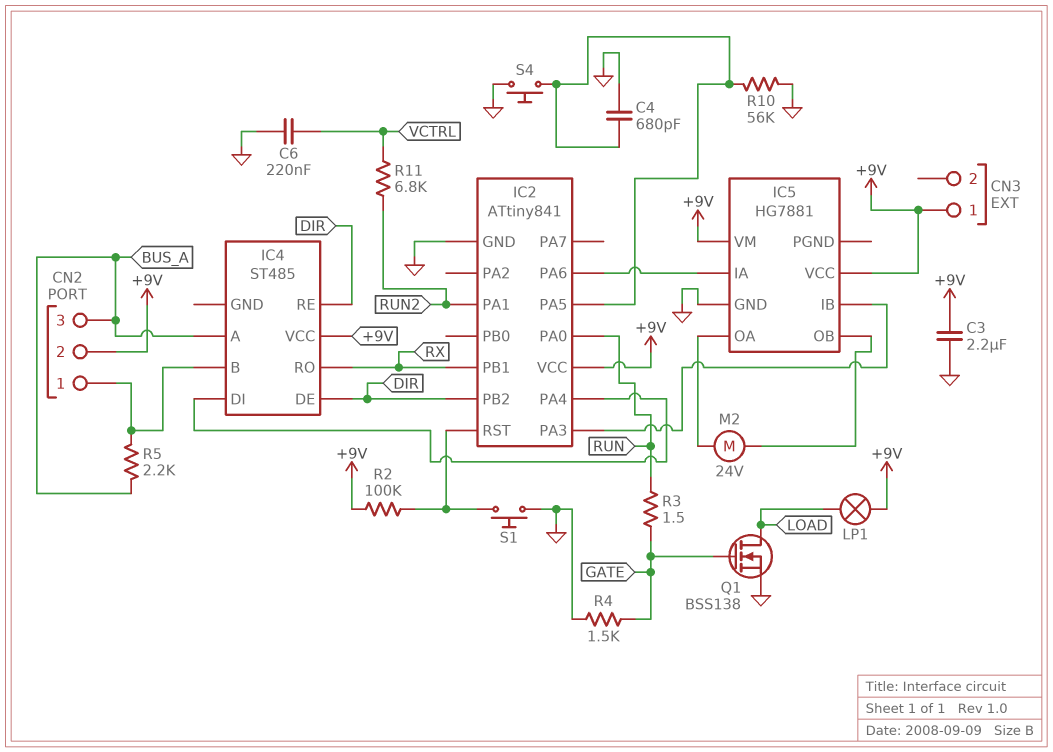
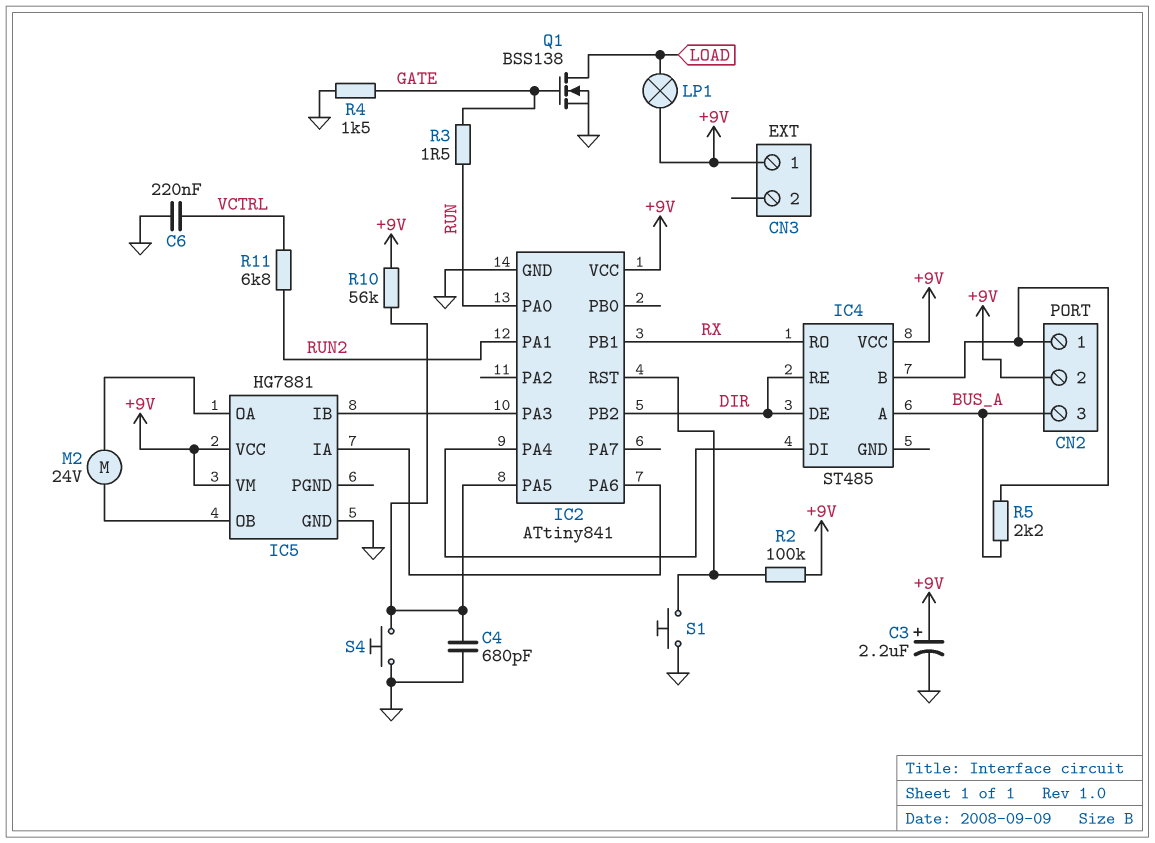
C3: 2.2uF (+9V, GND) -> 2.2uF (plus +9V, minus GND)
R10: 56k (GND, IC2/PA5) -> 56k (+9V, IC2/PA5)

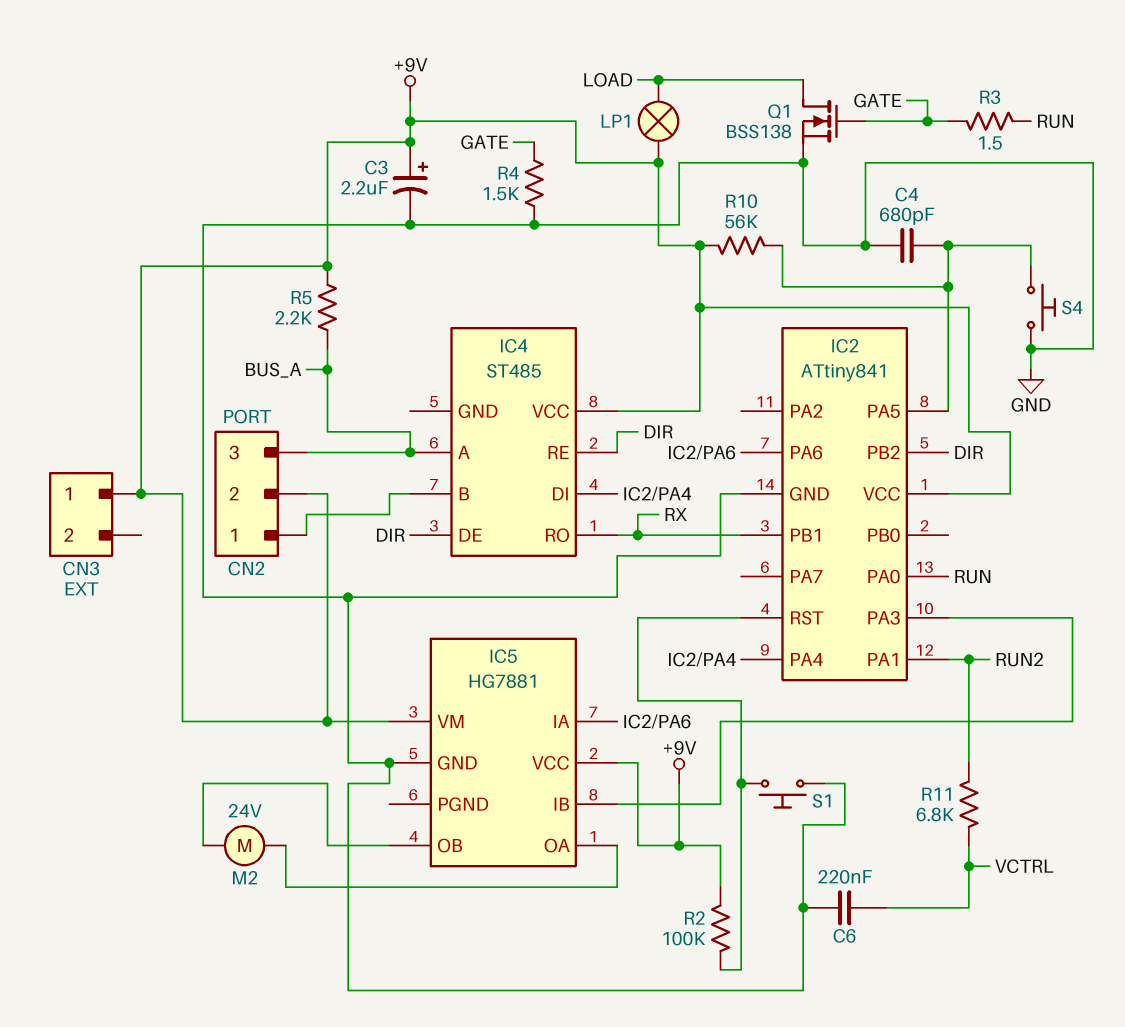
R5: 2.2k (BUS_A, CN2/1) -> 2.2k (+9V, BUS_A)

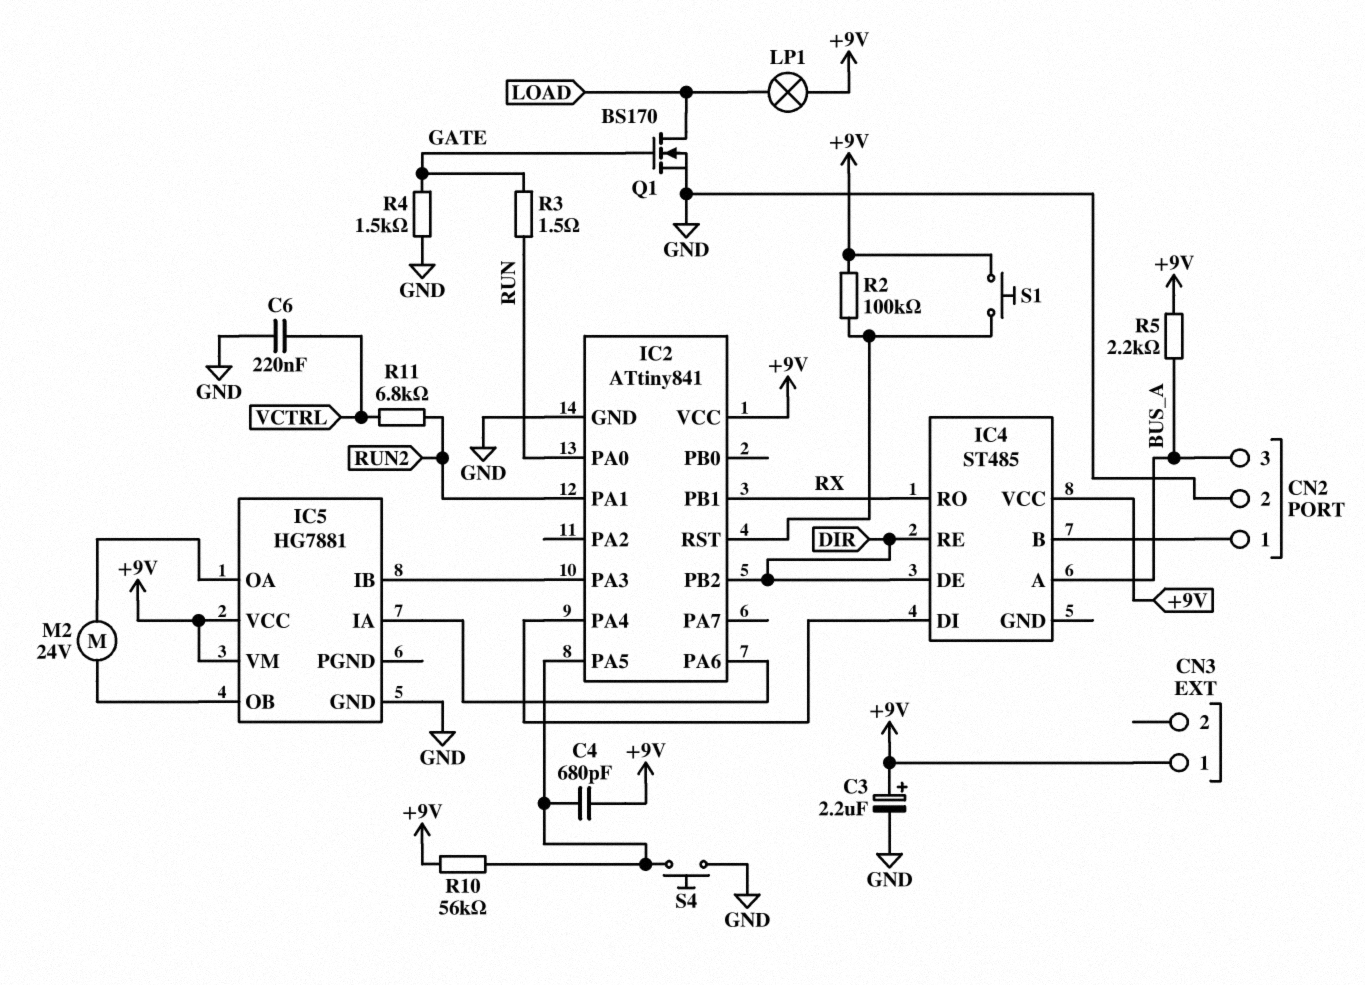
C4: 680pF (GND, IC2/PA5) -> 680pF (+9V, IC2/PA5)
CN2 pin 2: +9V -> GND
Q1: NMOS BSS138 (G GATE, D LOAD, S GND) -> NMOS BS170 (G GATE, D LOAD, S GND)
S1: button (GND, IC2/RST) -> button (+9V, IC2/RST)

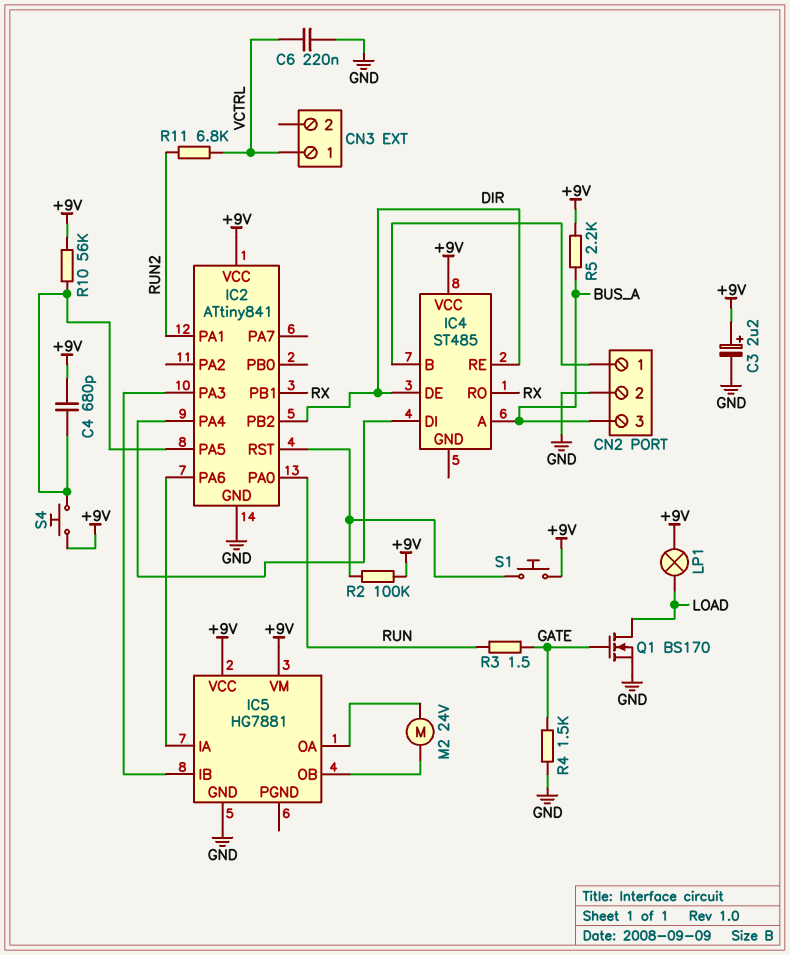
CN3 pin 1: +9V -> VCTRL
S4: button (GND, IC2/PA5) -> button (+9V, IC2/PA5)

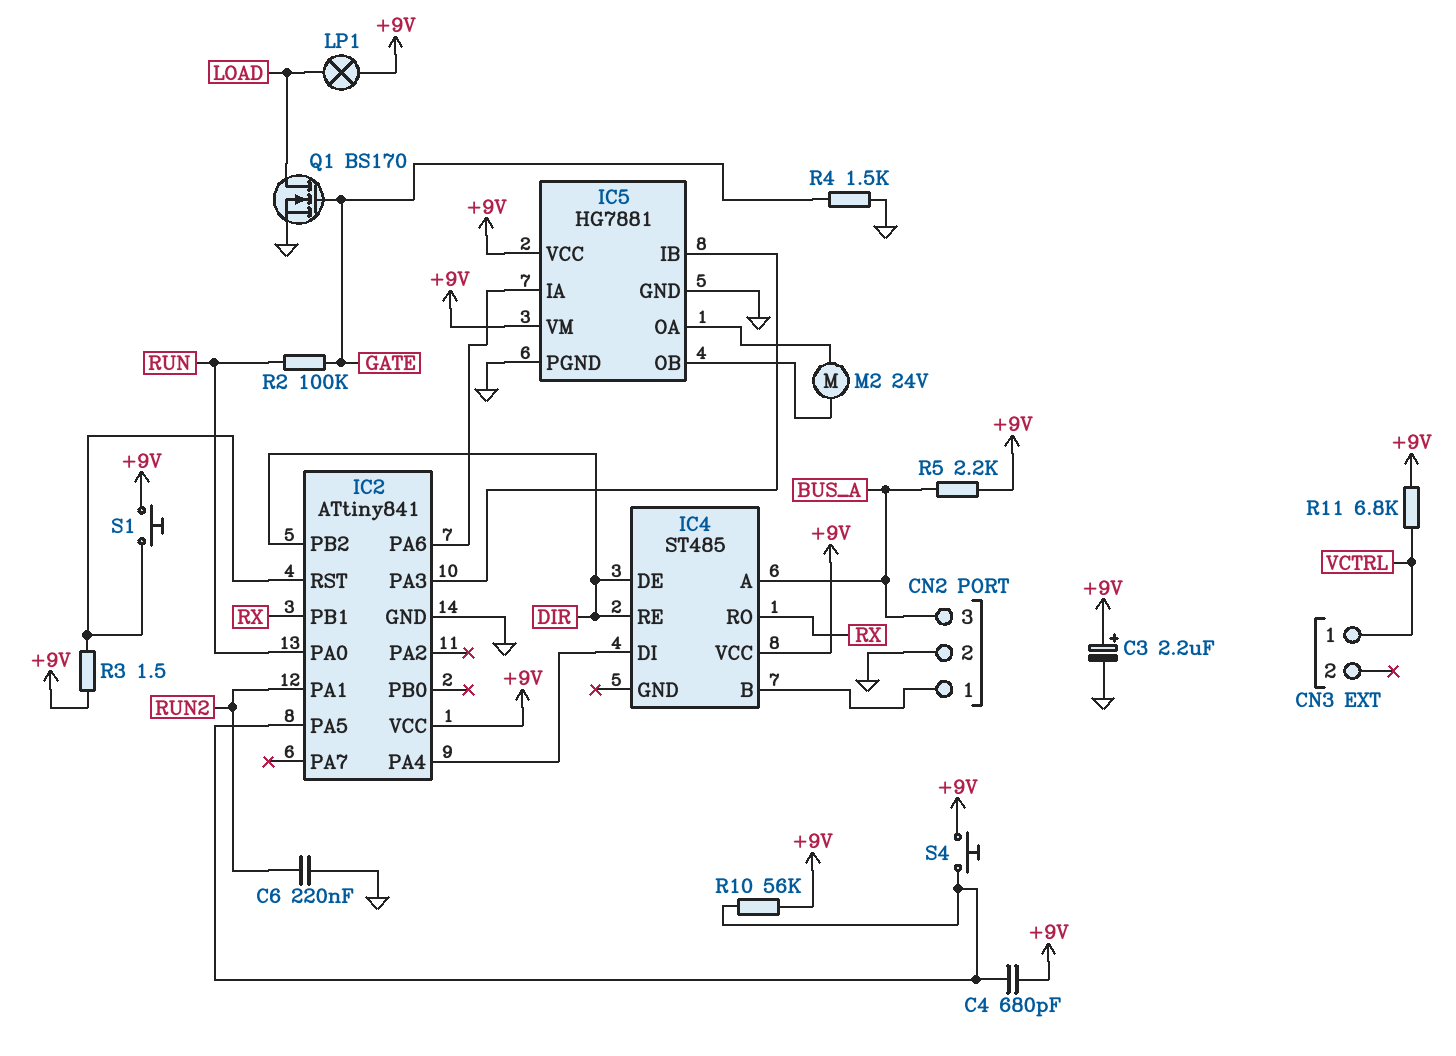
C6: 220nF (GND, VCTRL) -> 220nF (GND, RUN2)
IC5 pin PGND: none -> GND
R2: 100k (+9V, IC2/RST) -> 100k (GATE, RUN)
R3: 1.5 (GATE, RUN) -> 1.5 (+9V, IC2/RST)
R11: 6.8k (RUN2, VCTRL) -> 6.8k (+9V, VCTRL)

